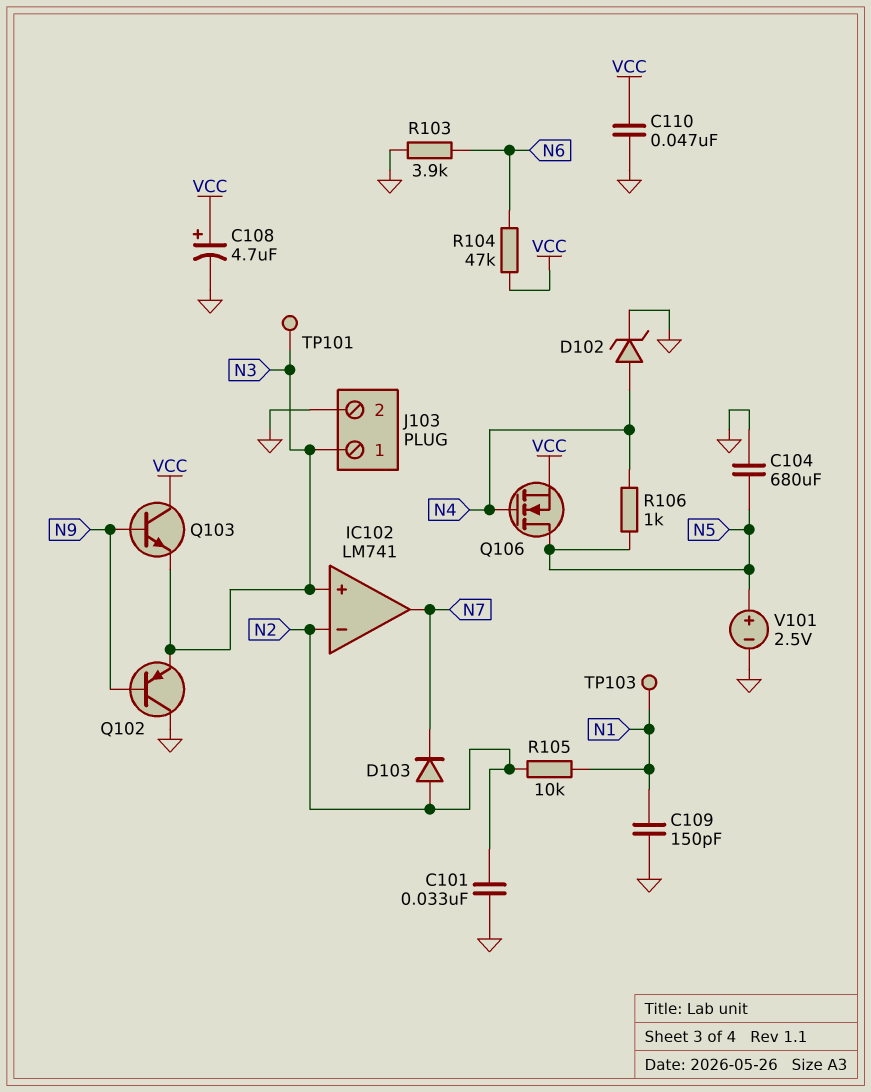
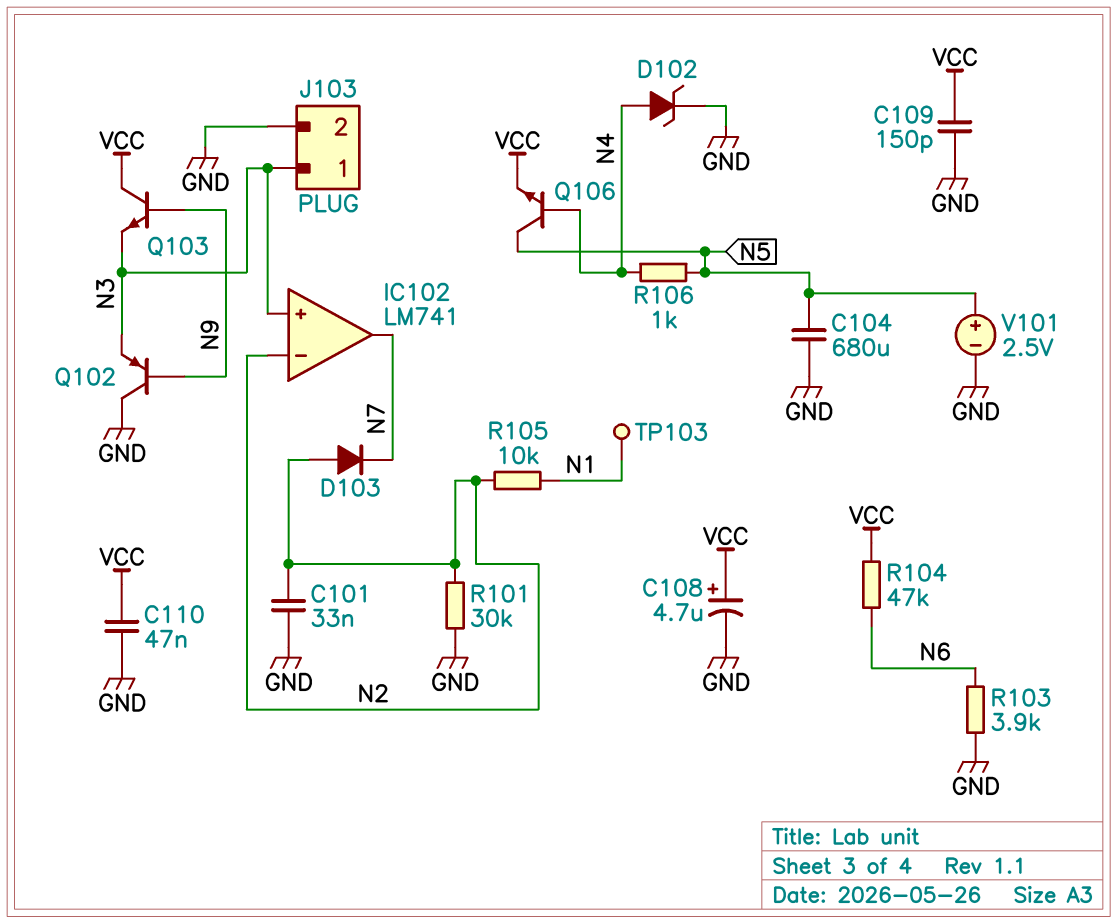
C109: 150pF (GND, N1) -> 150pF (GND, VCC)
Q106: NMOS (G N4, D N5, S VCC) -> NPN (B N4, C N5, E VCC)
R101: none -> 30k (GND, N2)
TP101: test point (N3) -> none

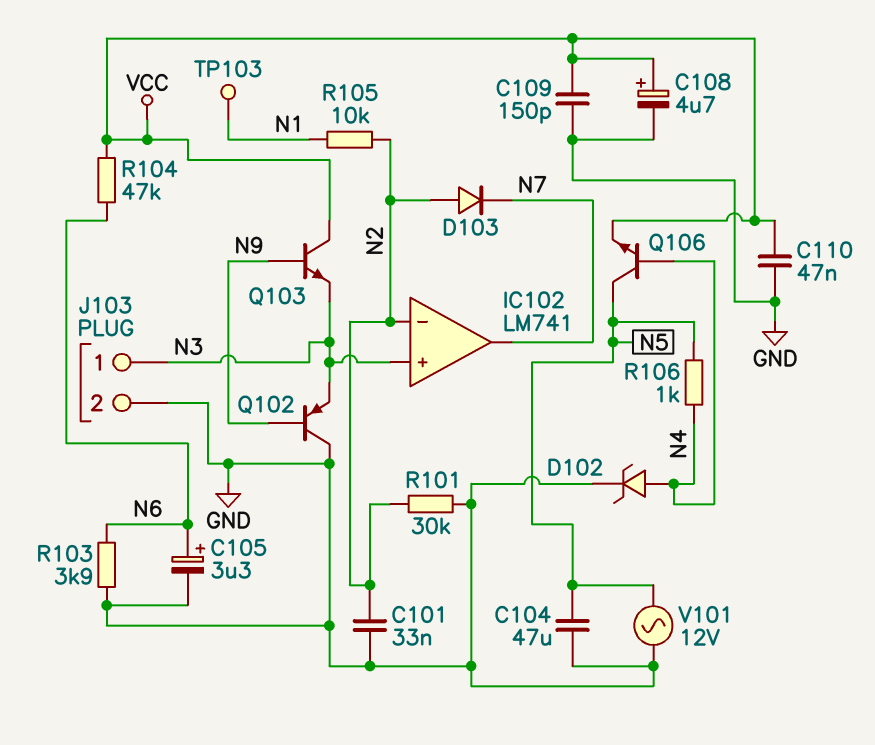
C104: 680uF (GND, N5) -> 47uF (GND, N5)
C105: none -> 3.3uF (plus N6, minus GND)
V101: 2.5V (plus N5, minus GND) -> AC 12V (GND, N5)

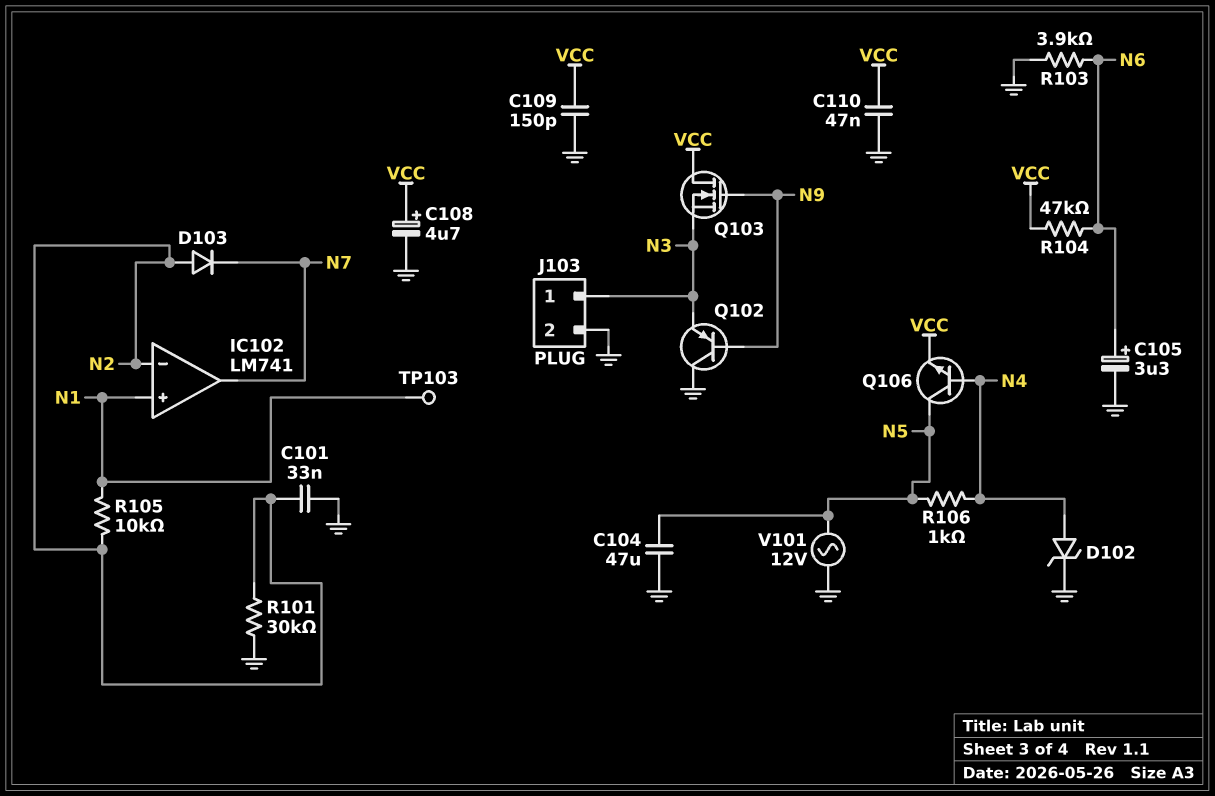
IC102 pin in+: N3 -> N1
Q103: NPN (B N9, C VCC, E N3) -> NMOS (G N9, D VCC, S N3)

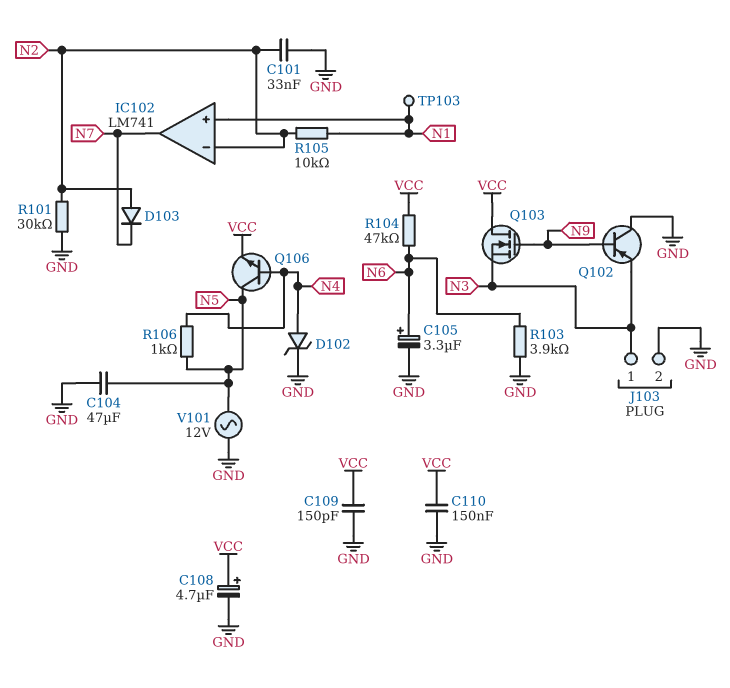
C110: 47nF (GND, VCC) -> 150nF (GND, VCC)

